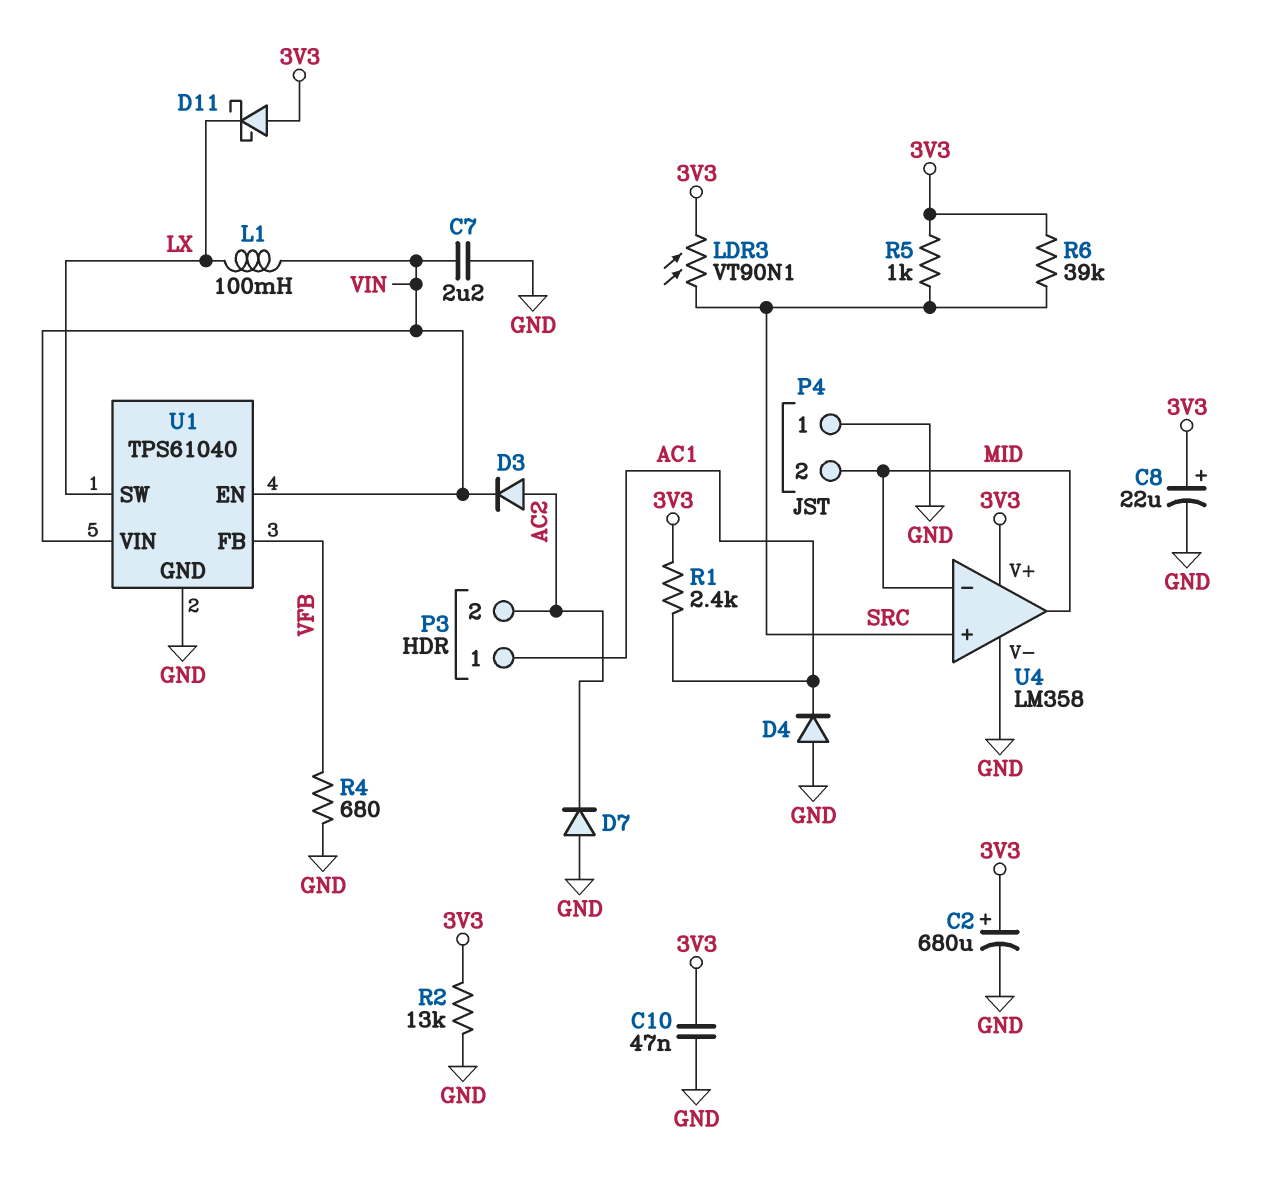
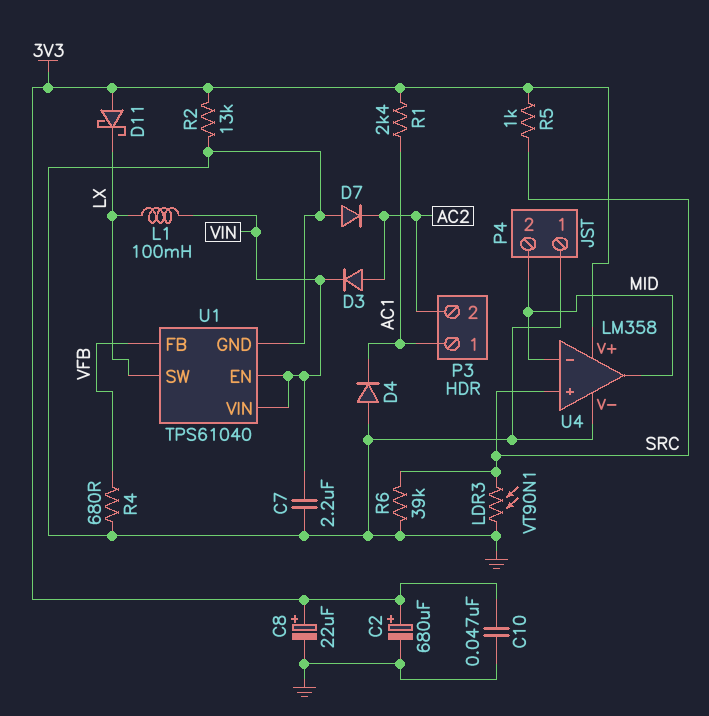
LDR3: VT90N1 (3V3, SRC) -> VT90N1 (GND, SRC)
R6: 39k (3V3, SRC) -> 39k (GND, SRC)

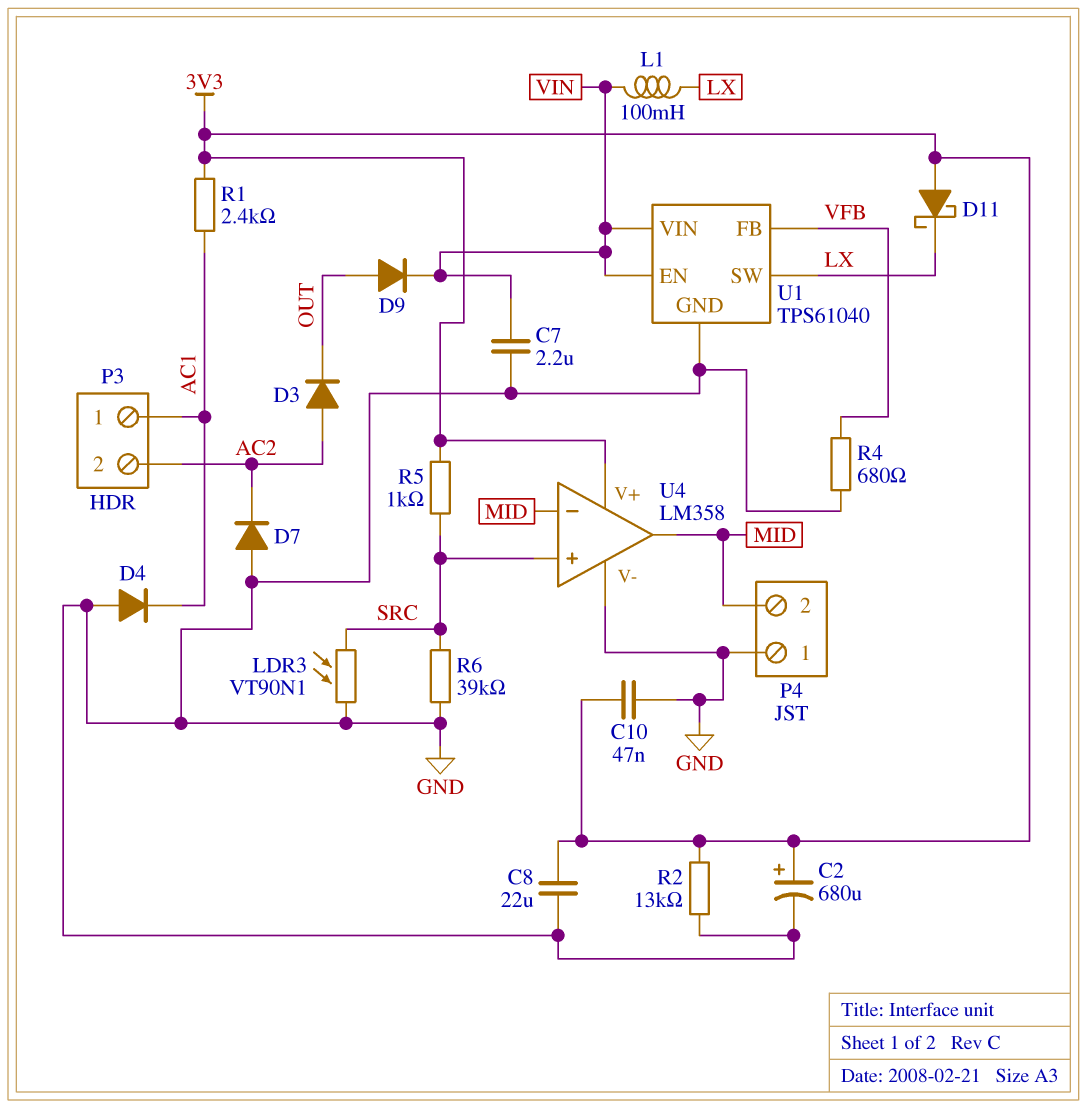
C8: 22uF (plus 3V3, minus GND) -> 22uF (3V3, GND)
D3: diode (A AC2, K VIN) -> diode (A AC2, K OUT)
D9: none -> diode (A OUT, K VIN)

